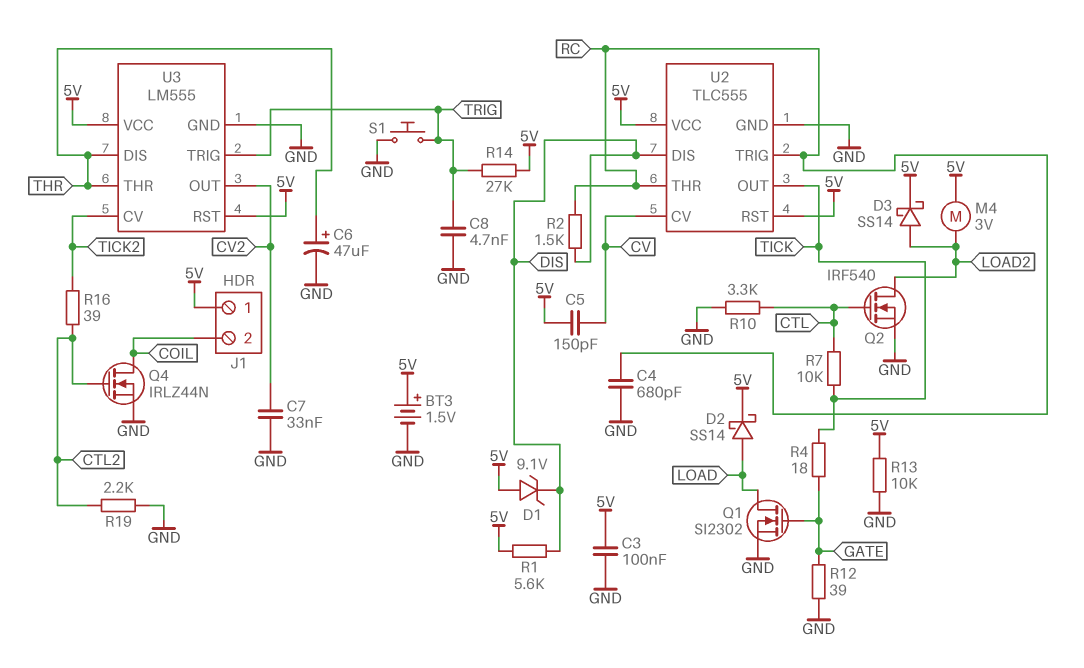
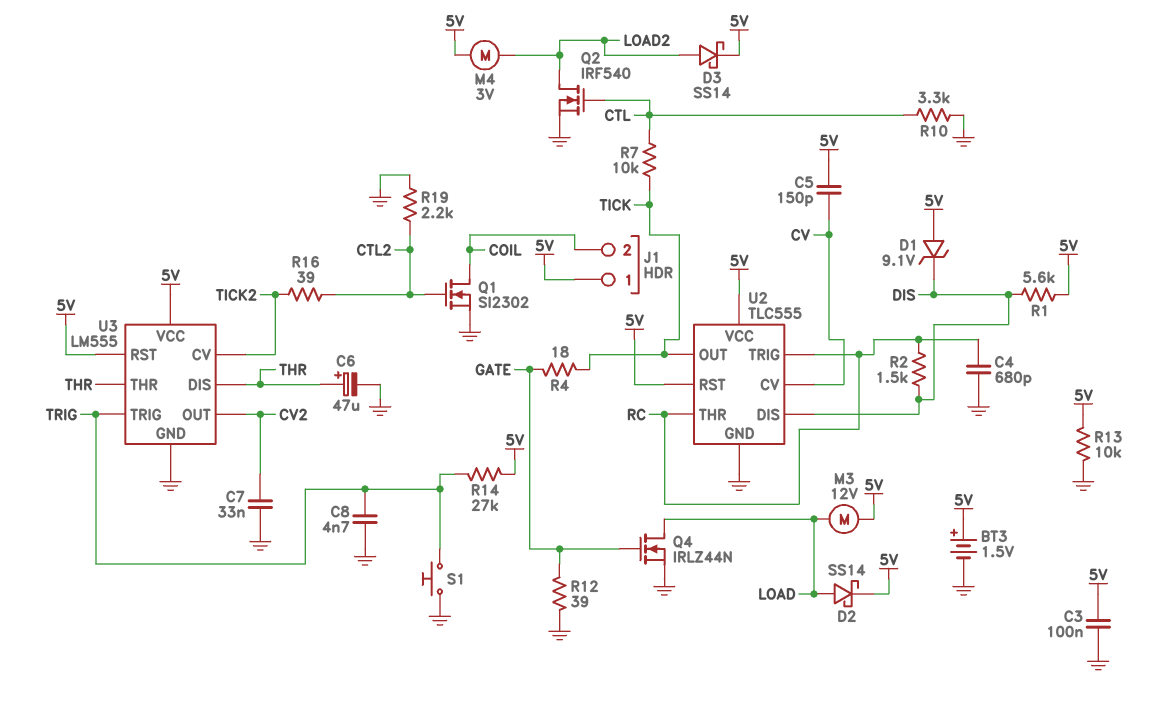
M3: none -> motor 12V (5V, LOAD)
Q1: NMOS SI2302 (G GATE, D LOAD, S GND) -> NMOS SI2302 (G CTL2, D COIL, S GND)
Q4: NMOS IRLZ44N (G CTL2, D COIL, S GND) -> NMOS IRLZ44N (G GATE, D LOAD, S GND)

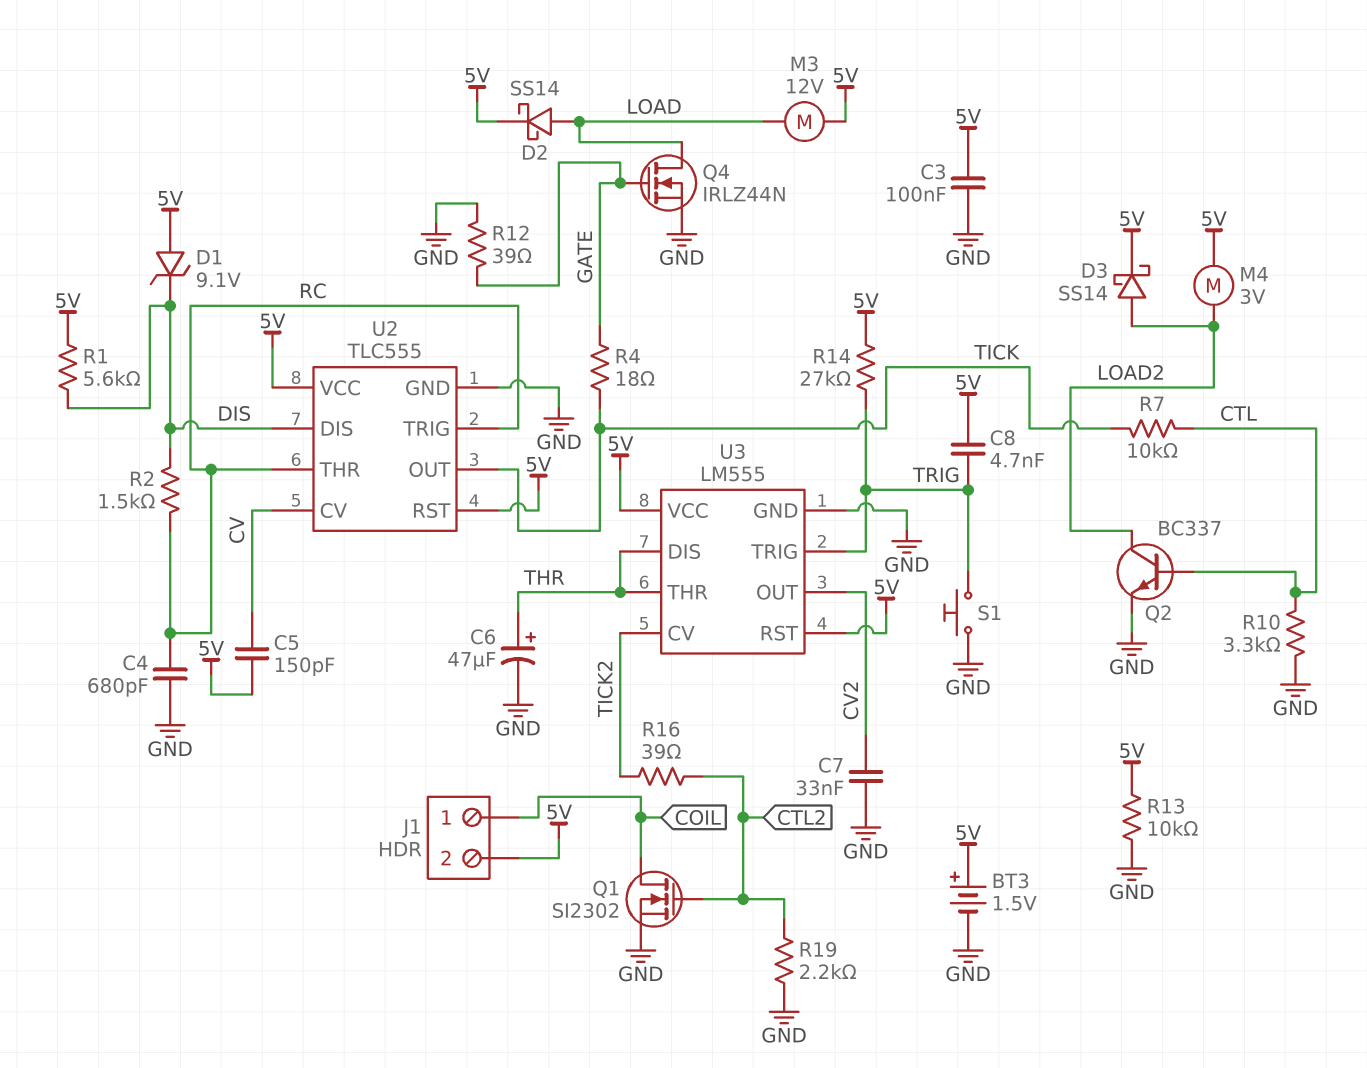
C8: 4.7nF (GND, TRIG) -> 4.7nF (5V, TRIG)
J1 pin 1: 5V -> COIL
J1 pin 2: COIL -> 5V
Q2: NMOS IRF540 (G CTL, D LOAD2, S GND) -> NPN BC337 (B CTL, C LOAD2, E GND)

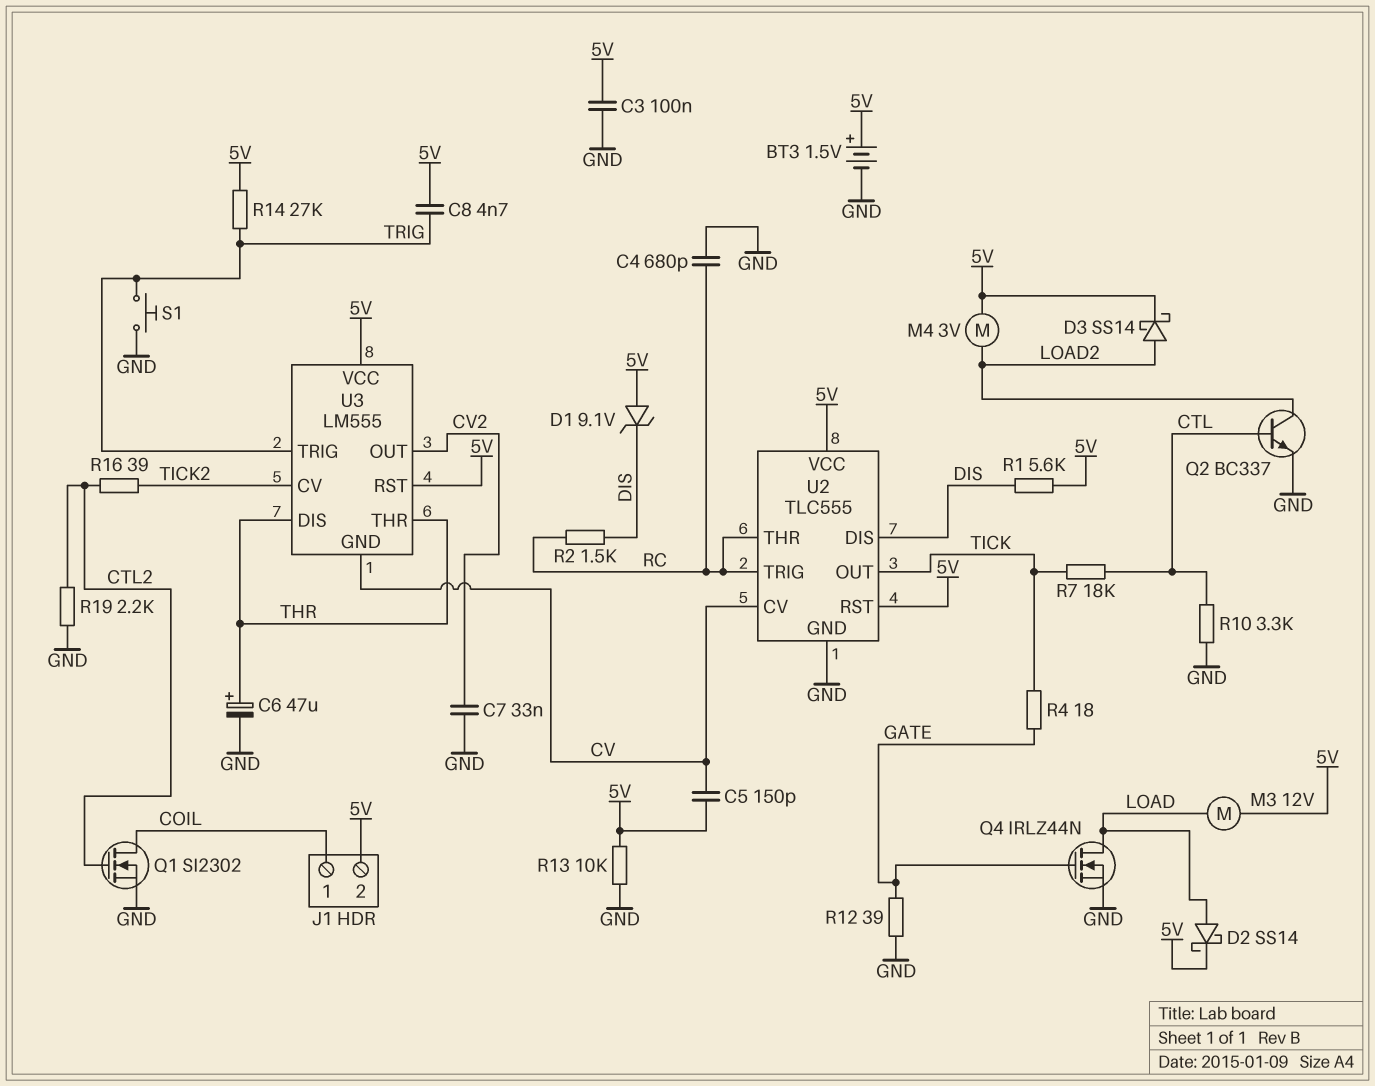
R7: 10k (CTL, TICK) -> 18k (CTL, TICK)
U3 pin GND: GND -> CV

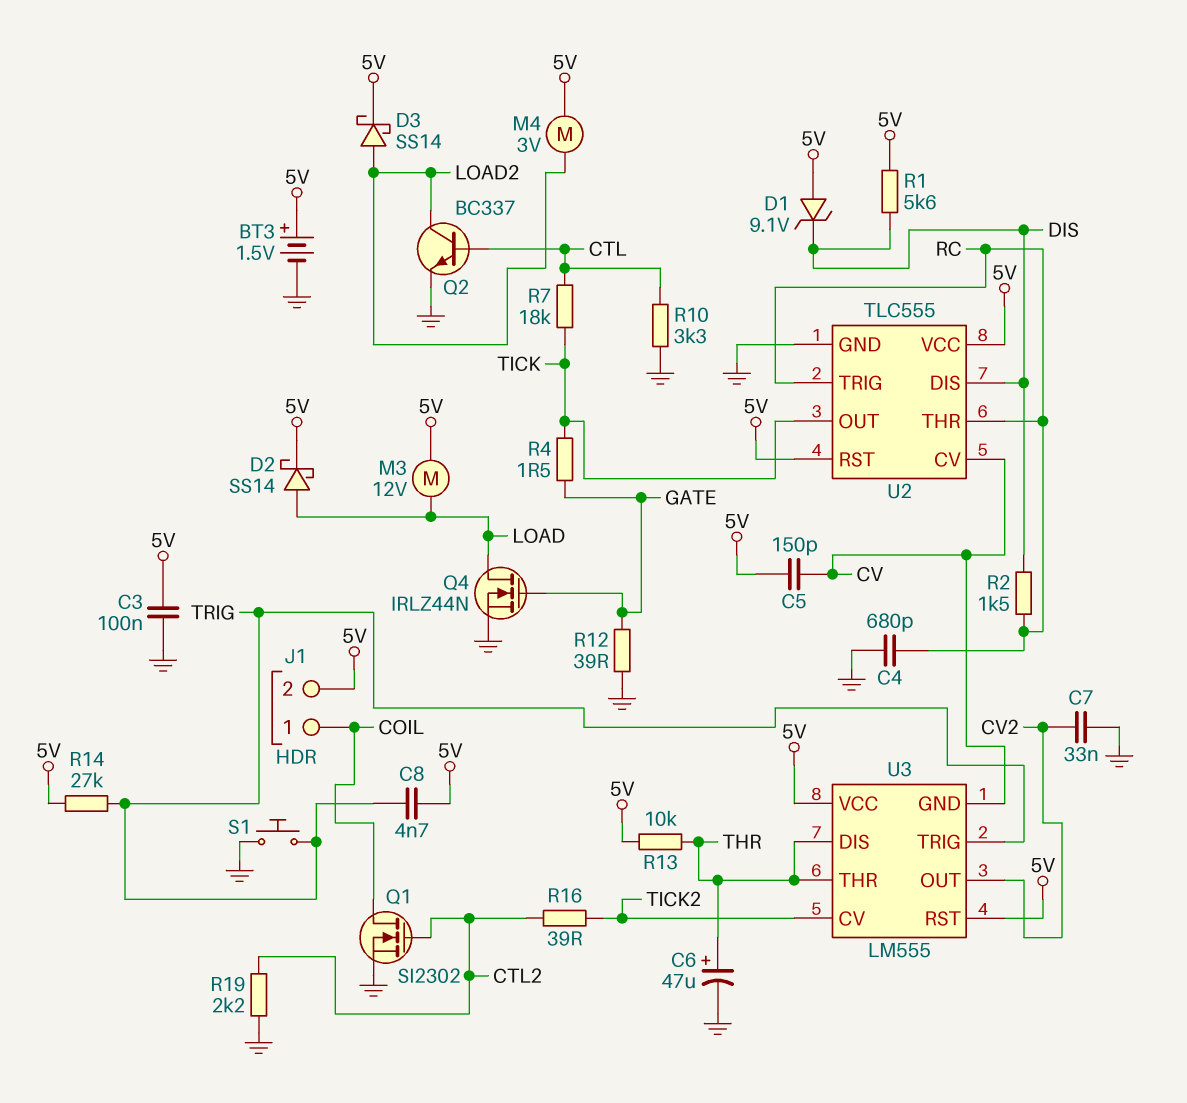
R4: 18 (GATE, TICK) -> 1.5 (GATE, TICK)
R13: 10k (5V, GND) -> 10k (5V, THR)

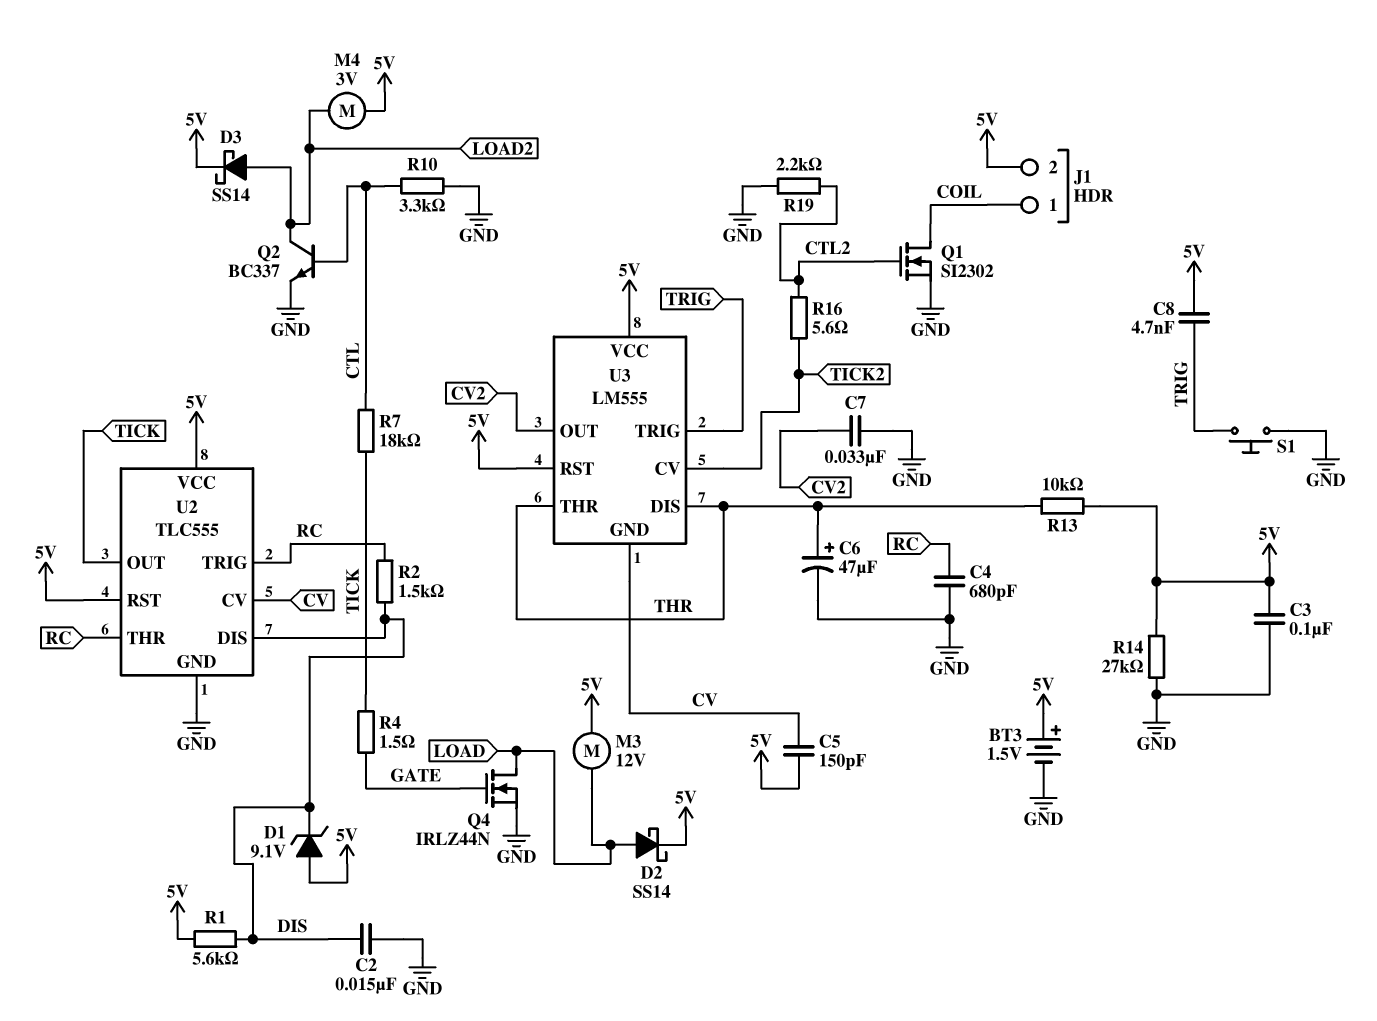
C2: none -> 15nF (DIS, GND)
R12: 39 (GATE, GND) -> none
R14: 27k (5V, TRIG) -> 27k (5V, GND)
R16: 39 (CTL2, TICK2) -> 5.6 (CTL2, TICK2)

